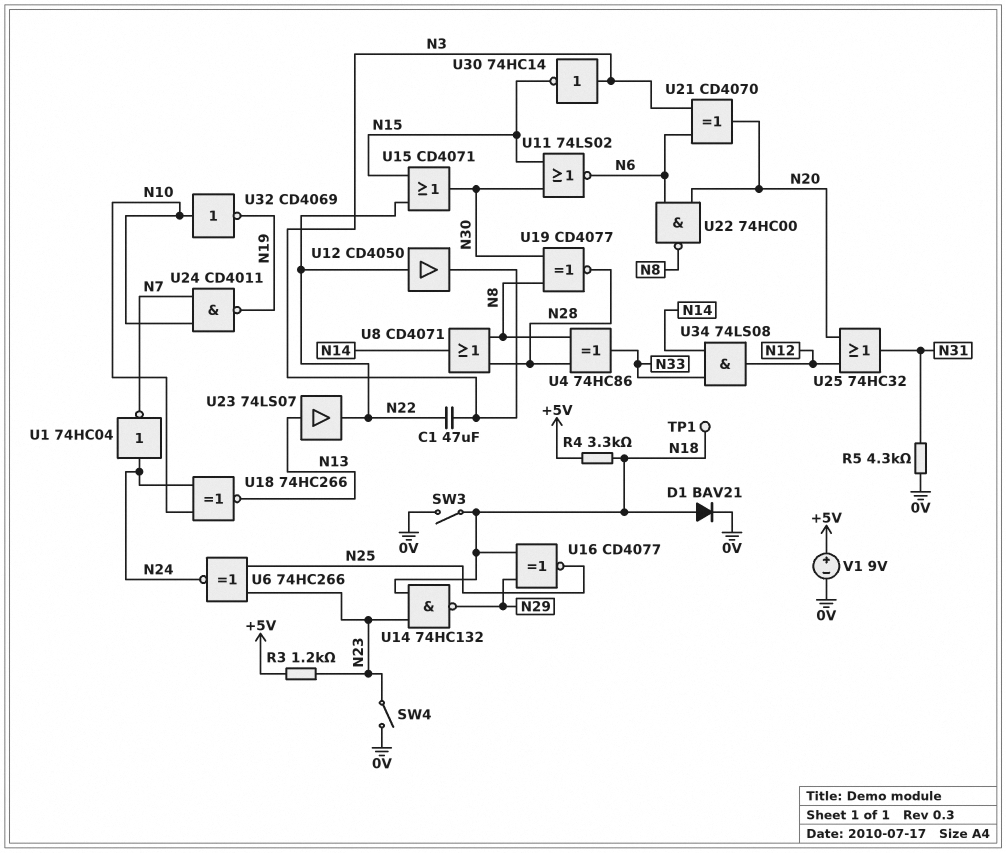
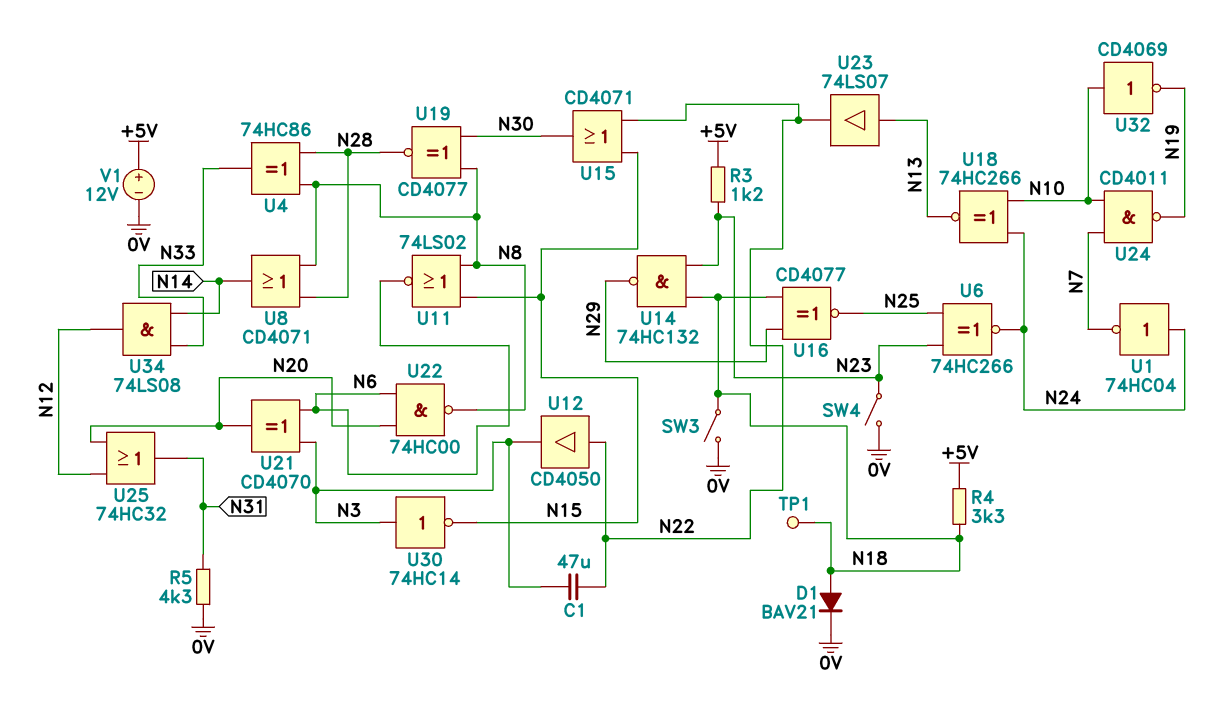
U11: NOR 74LS02 (in N15, in N30, out N6) -> NOR 74LS02 (in N8, in N15, out N6)
V1: 9V (plus +5V, minus 0V) -> 12V (plus +5V, minus 0V)

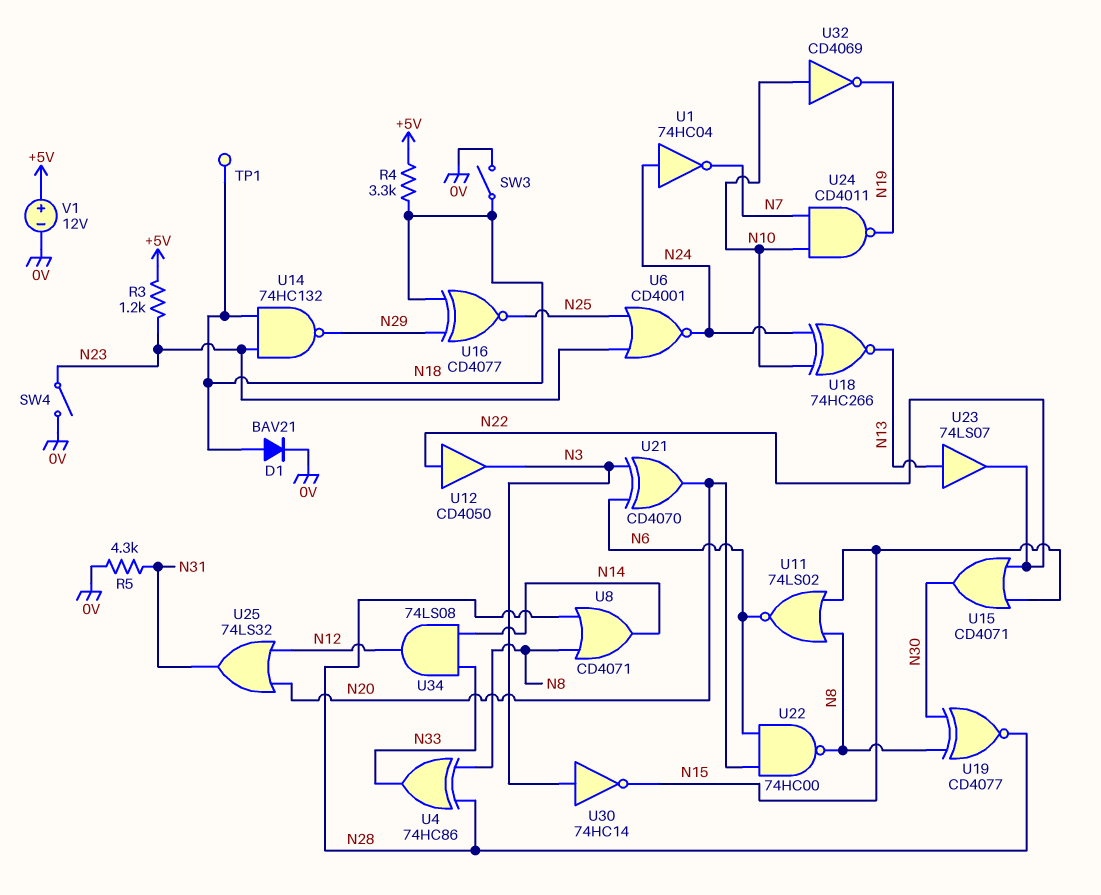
C1: 47uF (N3, N22) -> none
U6: XNOR 74HC266 (in N23, in N25, out N24) -> NOR CD4001 (in N23, in N25, out N24)
U25: OR 74HC32 (in N12, in N20, out N31) -> OR 74LS32 (in N12, in N20, out N31)

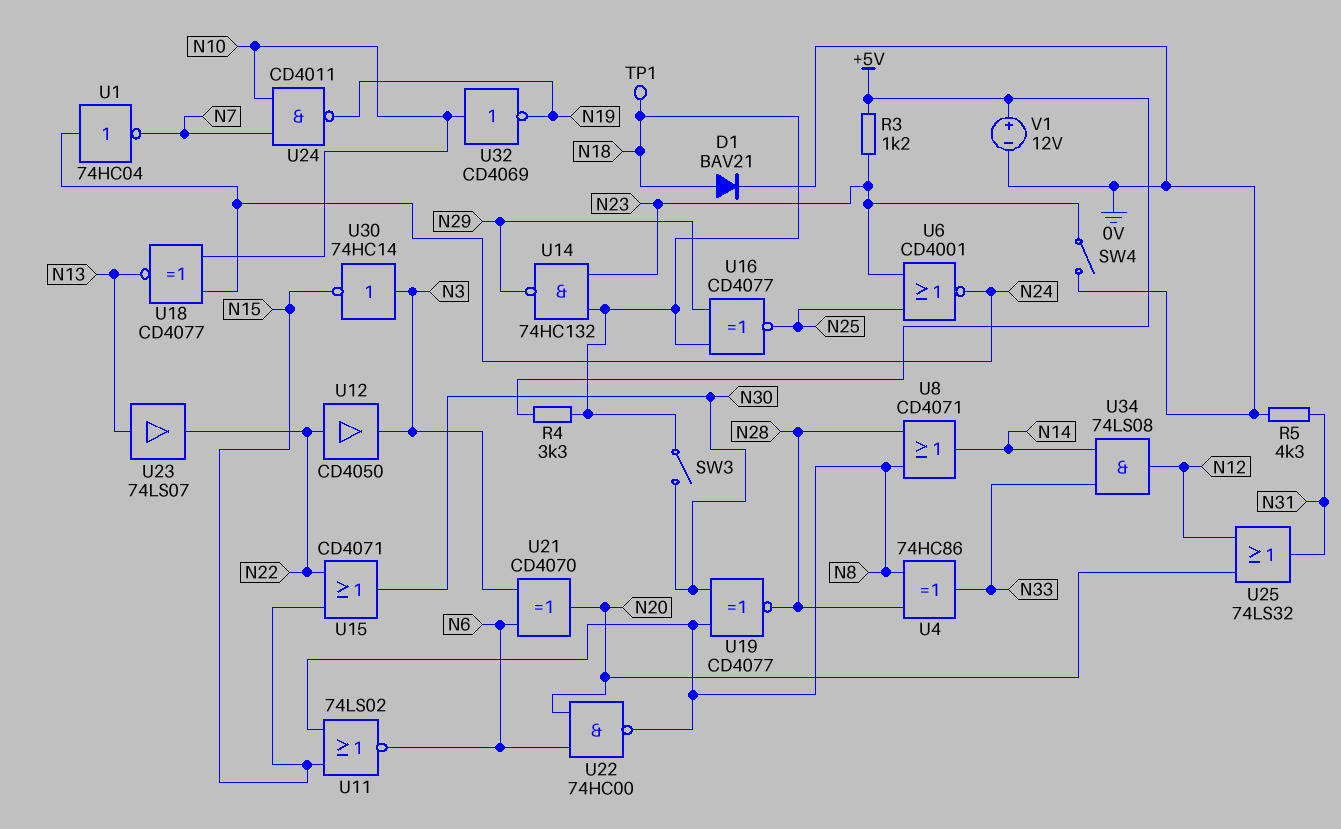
SW3: switch (0V, N18) -> switch (N18, N30)
U18: XNOR 74HC266 (in N10, in N24, out N13) -> XNOR CD4077 (in N10, in N24, out N13)

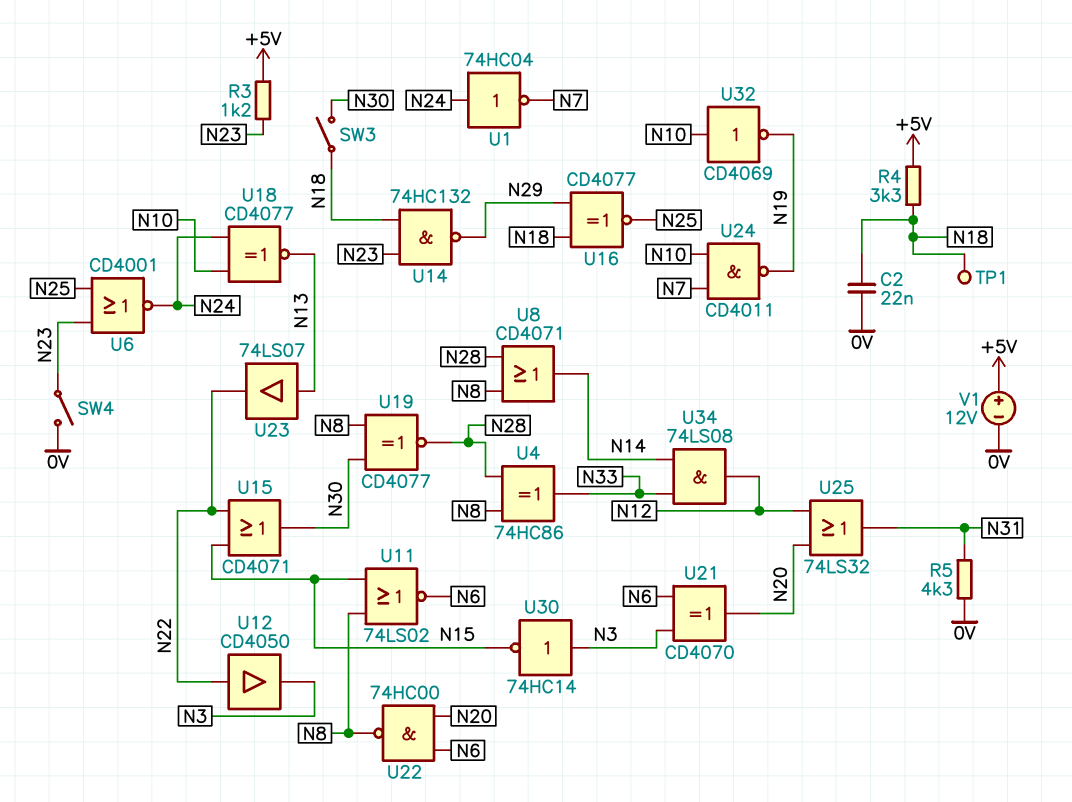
C2: none -> 22nF (0V, N18)
D1: diode BAV21 (A N18, K 0V) -> none

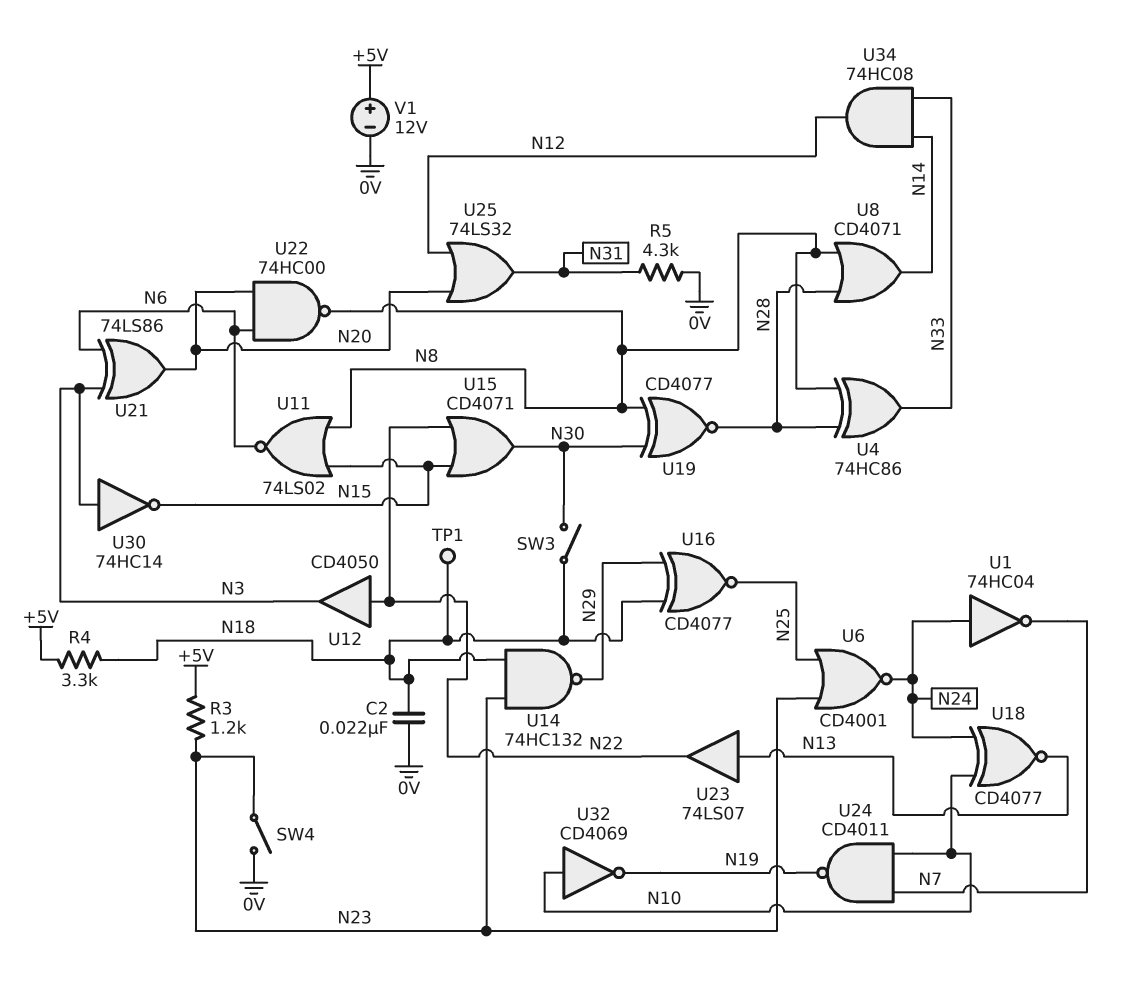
U21: XOR CD4070 (in N3, in N6, out N20) -> XOR 74LS86 (in N3, in N6, out N20)
U34: AND 74LS08 (in N14, in N33, out N12) -> AND 74HC08 (in N14, in N33, out N12)

